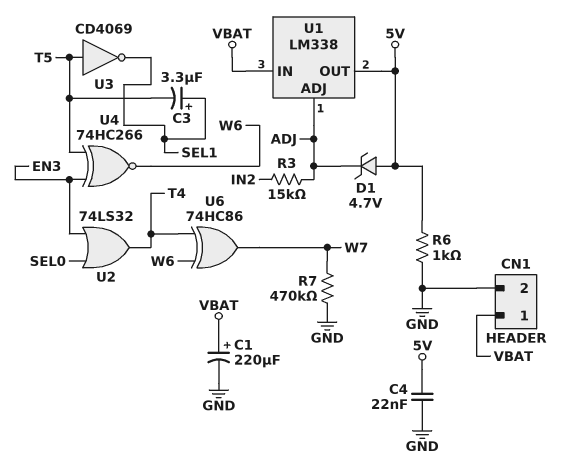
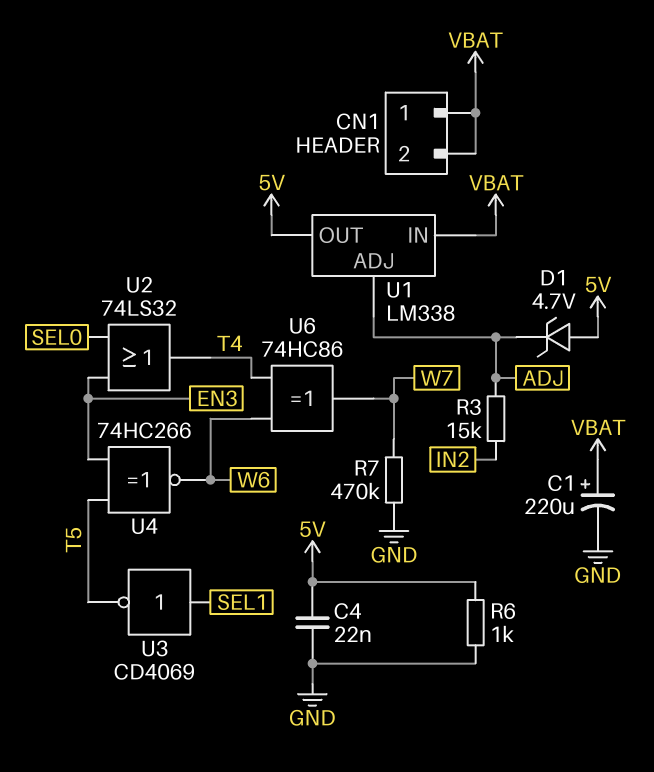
C3: 3.3uF (plus SEL1, minus T5) -> none
CN1 pin 2: GND -> VBAT
U3: NOT CD4069 (in T5, out SEL1) -> NOT CD4069 (in SEL1, out T5)

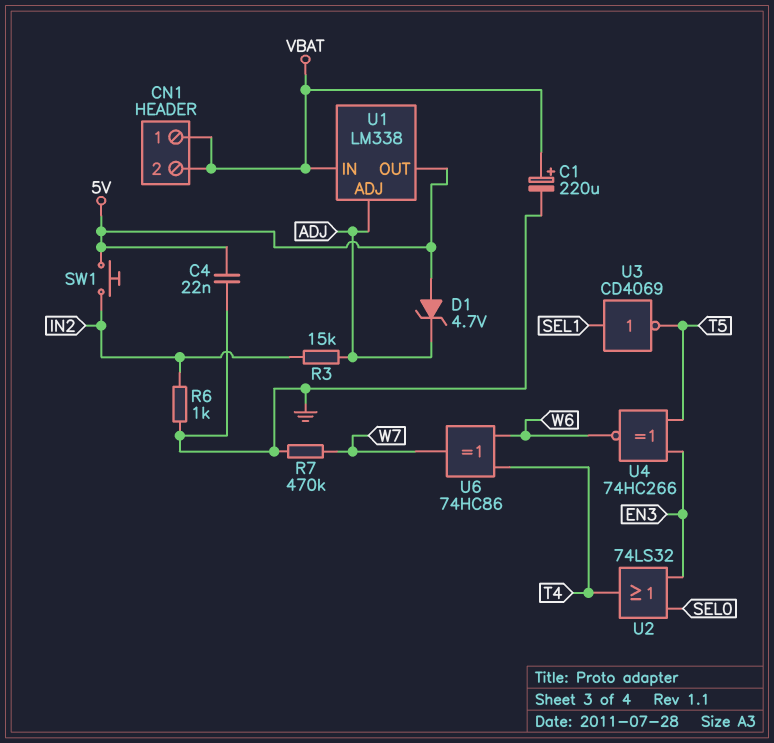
R6: 1k (5V, GND) -> 1k (GND, IN2)
SW1: none -> button (5V, IN2)

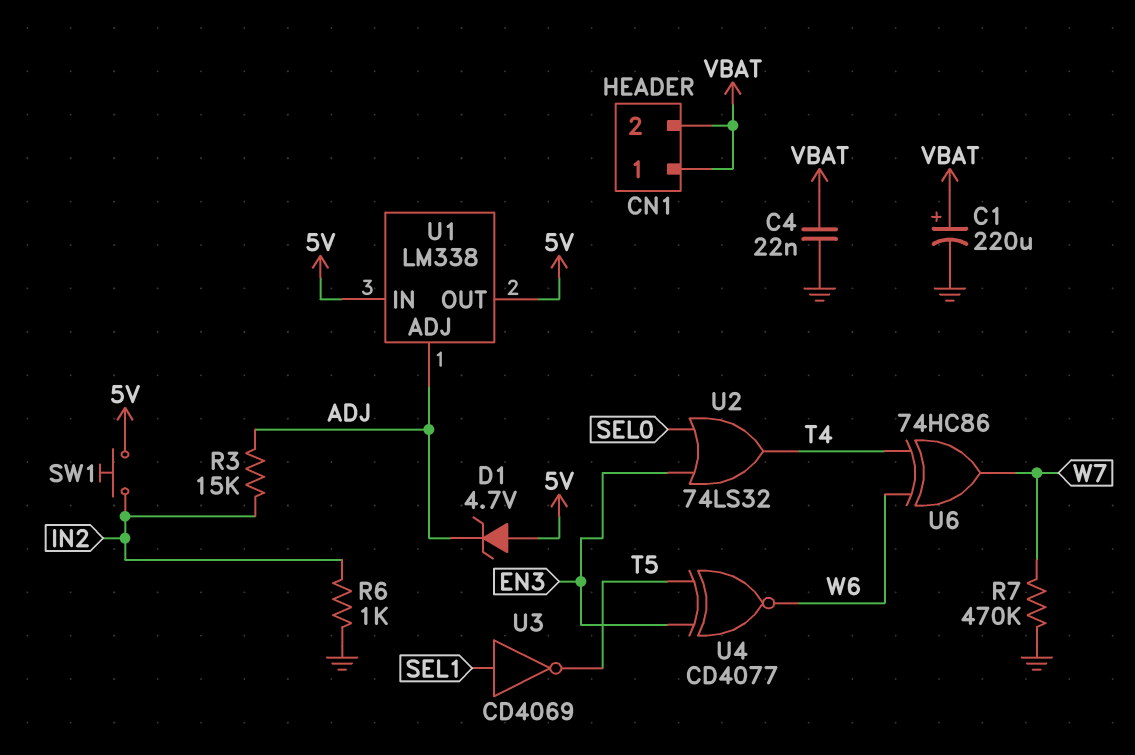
C4: 22nF (5V, GND) -> 22nF (GND, VBAT)
U1 pin IN: VBAT -> 5V
U4: XNOR 74HC266 (in EN3, in T5, out W6) -> XNOR CD4077 (in EN3, in T5, out W6)

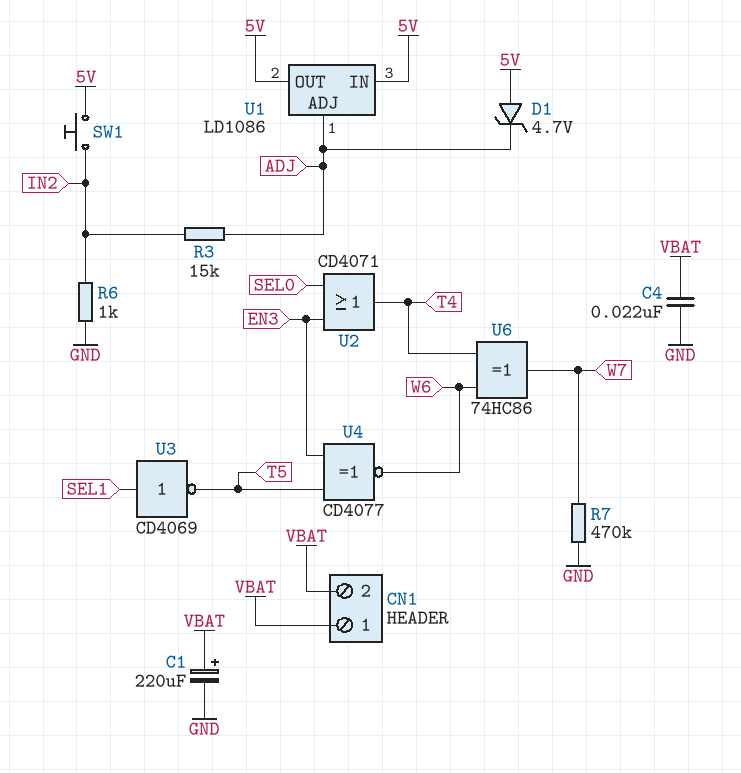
U1: LM338 -> LD1086
U2: OR 74LS32 (in EN3, in SEL0, out T4) -> OR CD4071 (in EN3, in SEL0, out T4)

